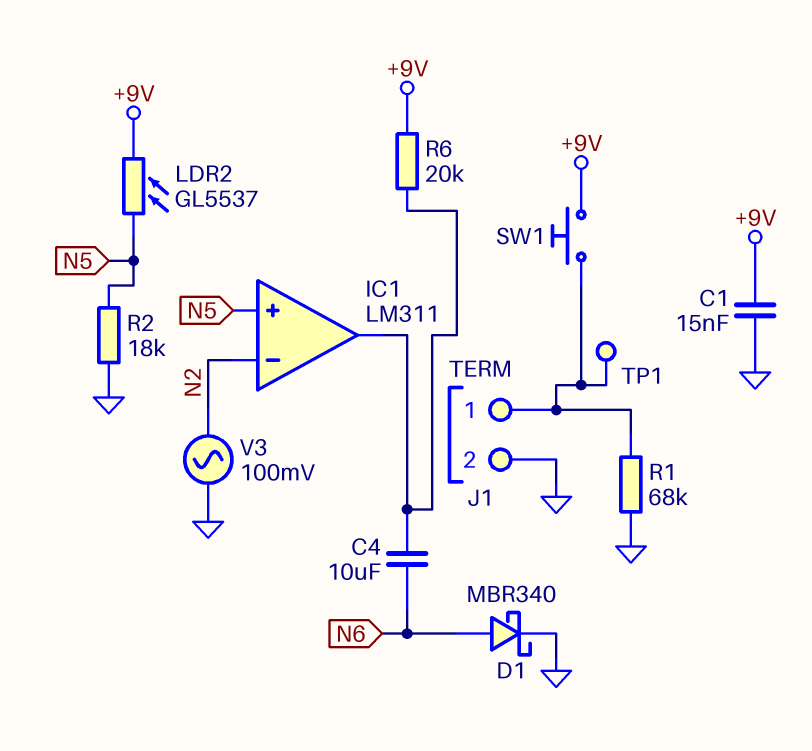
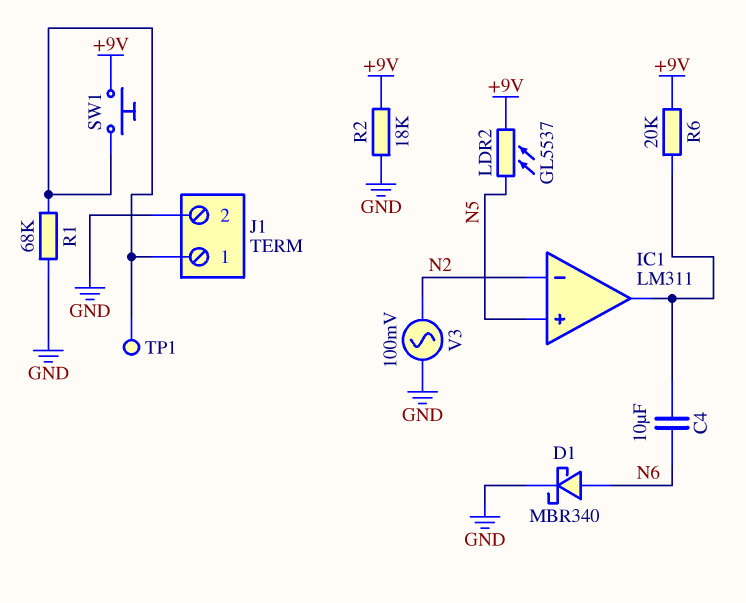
C1: 15nF (+9V, GND) -> none
R2: 18k (GND, N5) -> 18k (+9V, GND)

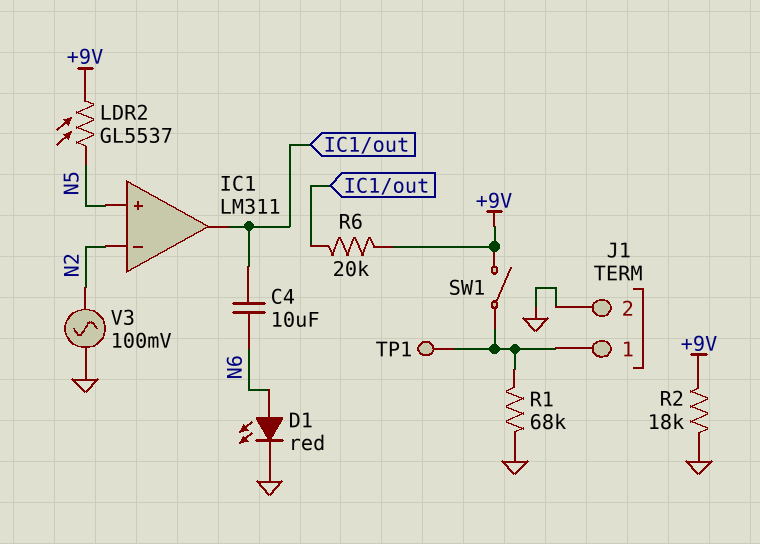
D1: schottky MBR340 (A N6, K GND) -> LED red (A N6, K GND)
SW1: button (+9V, J1/1) -> switch (+9V, J1/1)

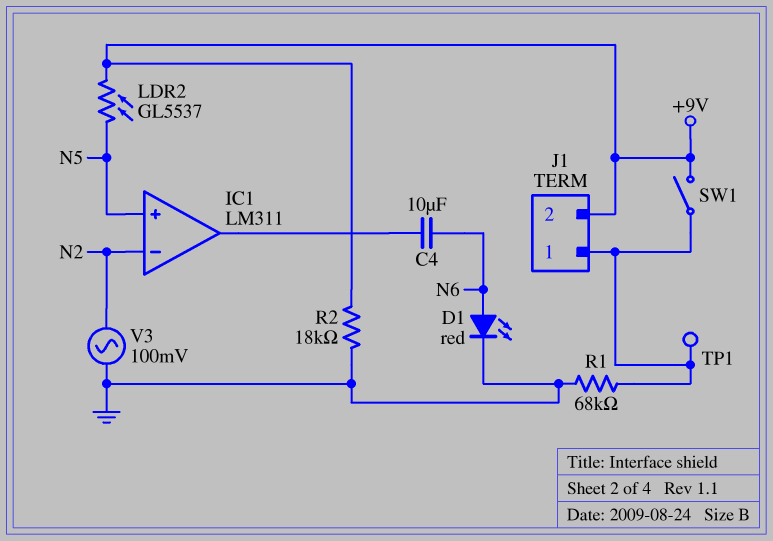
J1 pin 2: GND -> +9V
R6: 20k (+9V, IC1/out) -> none

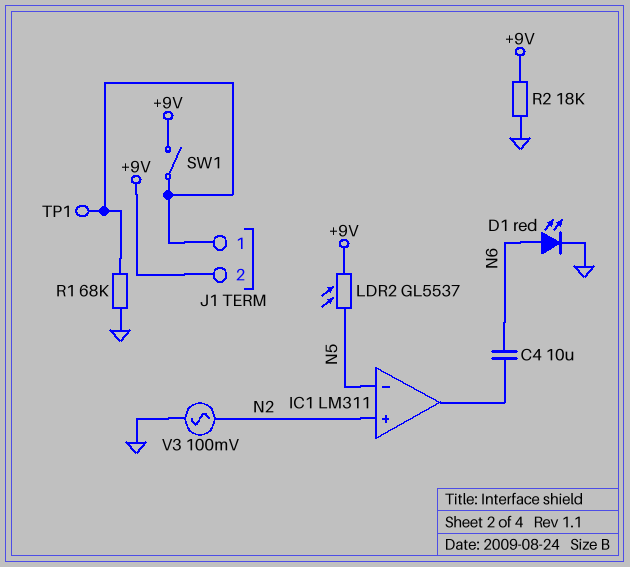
IC1 pin in+: N5 -> N2
IC1 pin in-: N2 -> N5

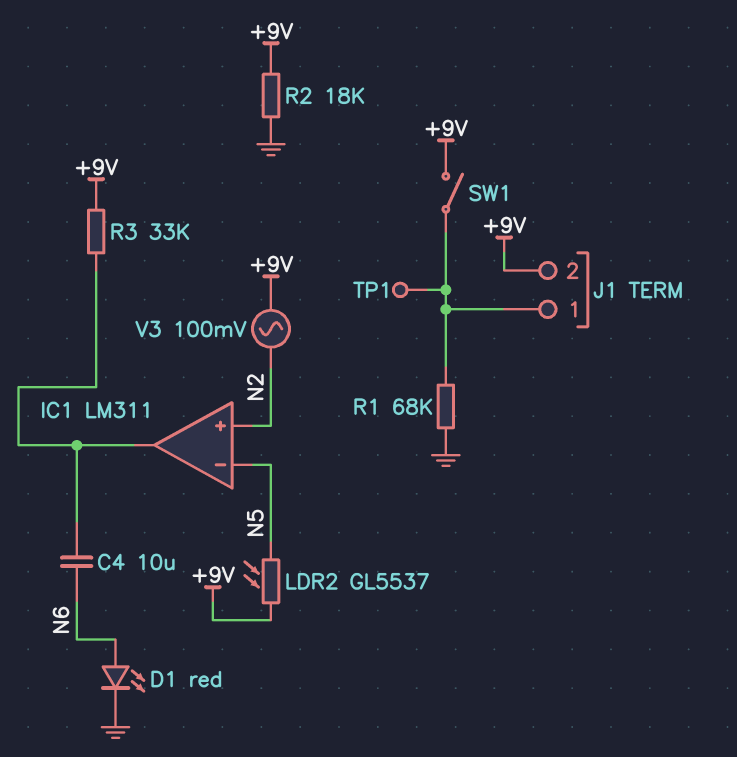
R3: none -> 33k (+9V, IC1/out)
V3: AC 100mV (GND, N2) -> AC 100mV (+9V, N2)

